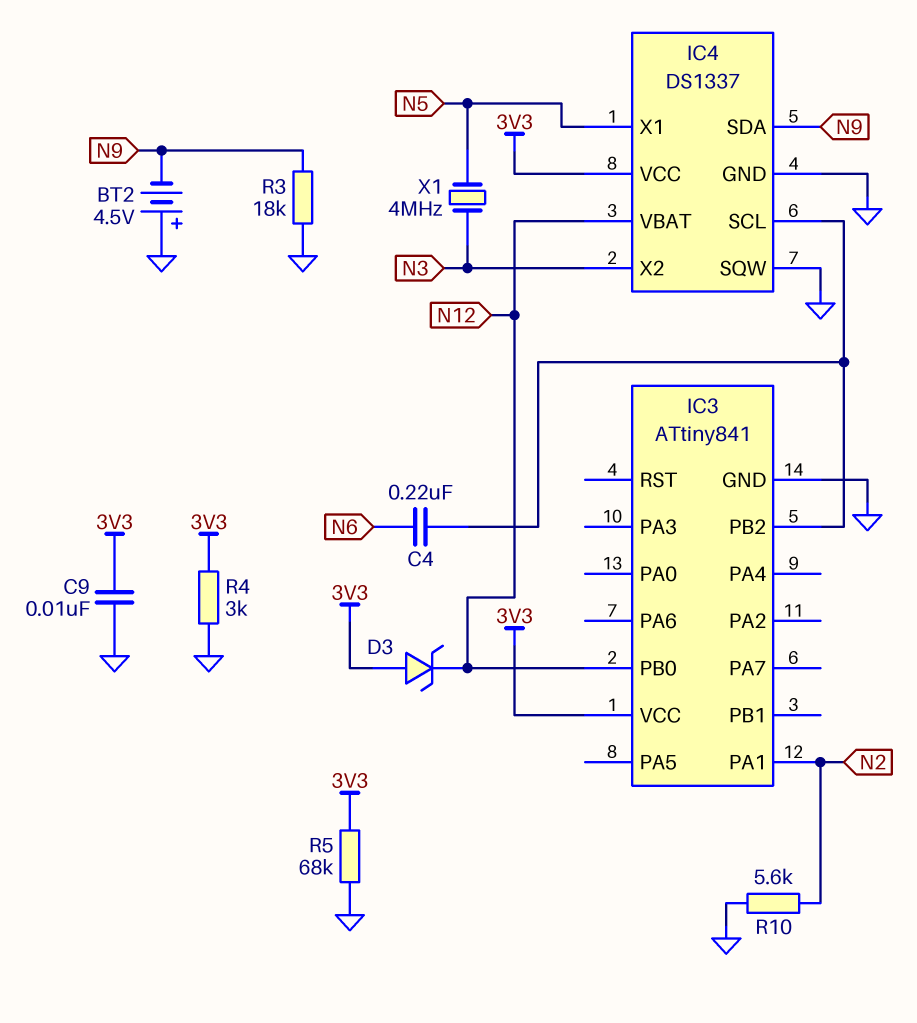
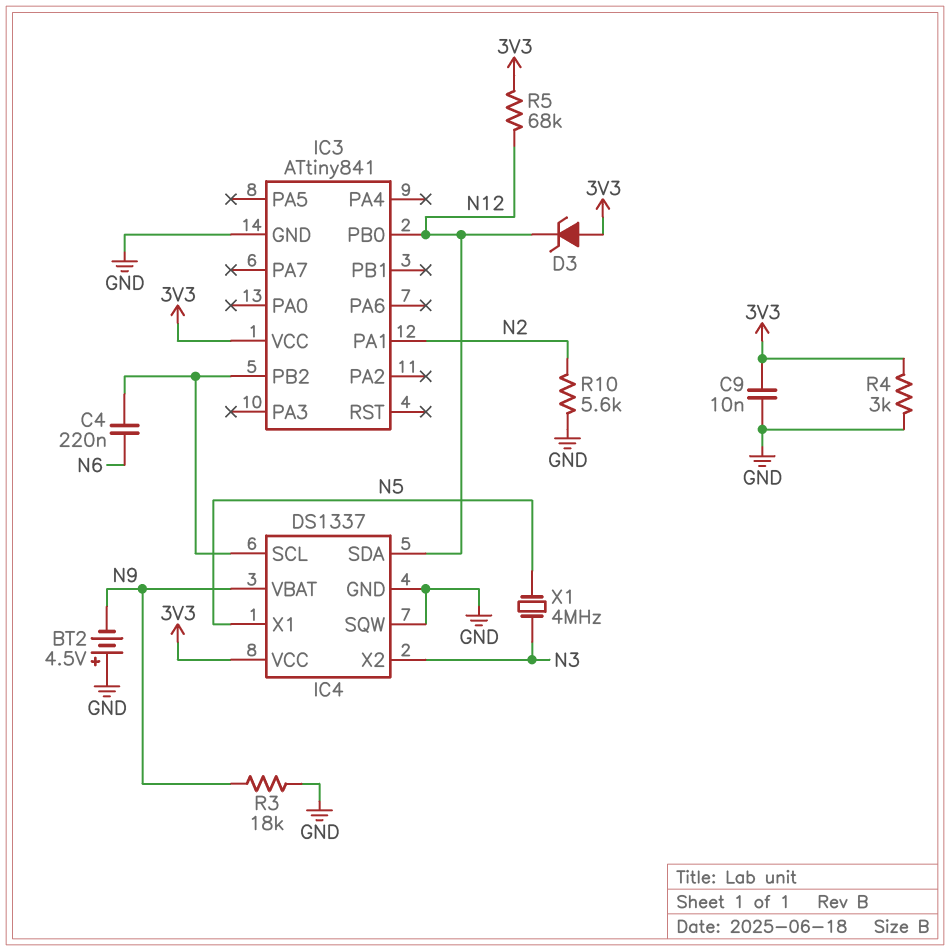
IC4 pin SDA: N9 -> N12
IC4 pin VBAT: N12 -> N9
R5: 68k (3V3, GND) -> 68k (3V3, N12)

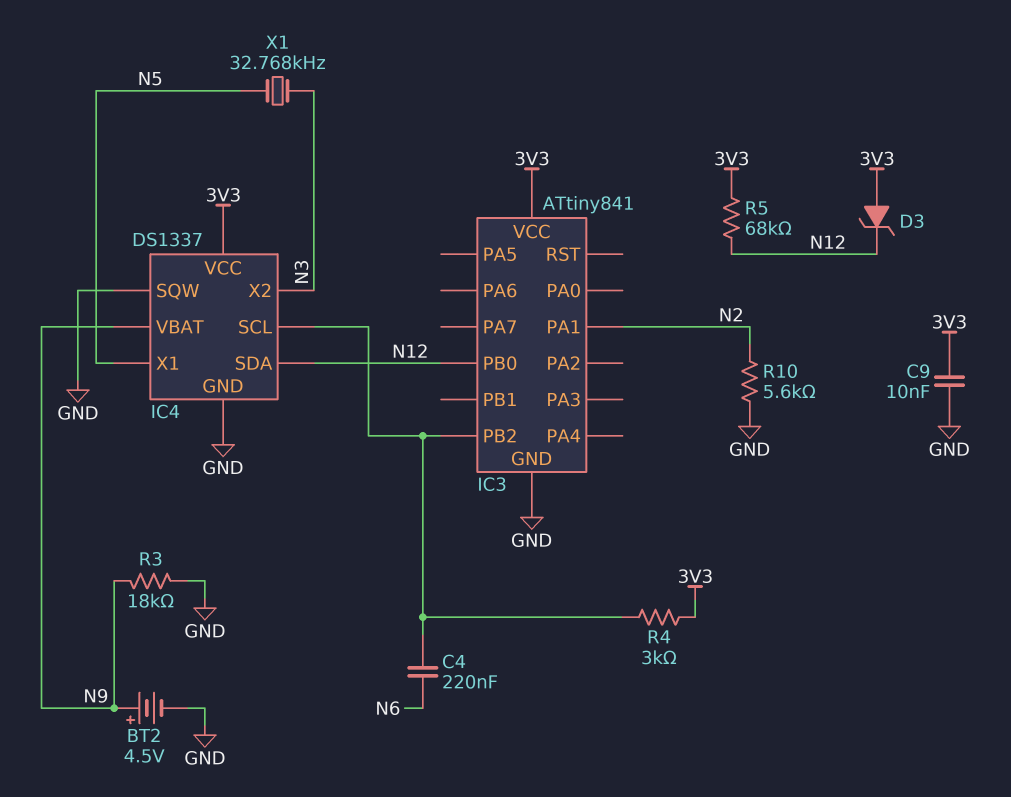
BT2: 4.5V (plus GND, minus N9) -> 4.5V (plus N9, minus GND)
R4: 3k (3V3, GND) -> 3k (3V3, IC3/PB2)
X1: 4MHz (N3, N5) -> 32.768kHz (N3, N5)

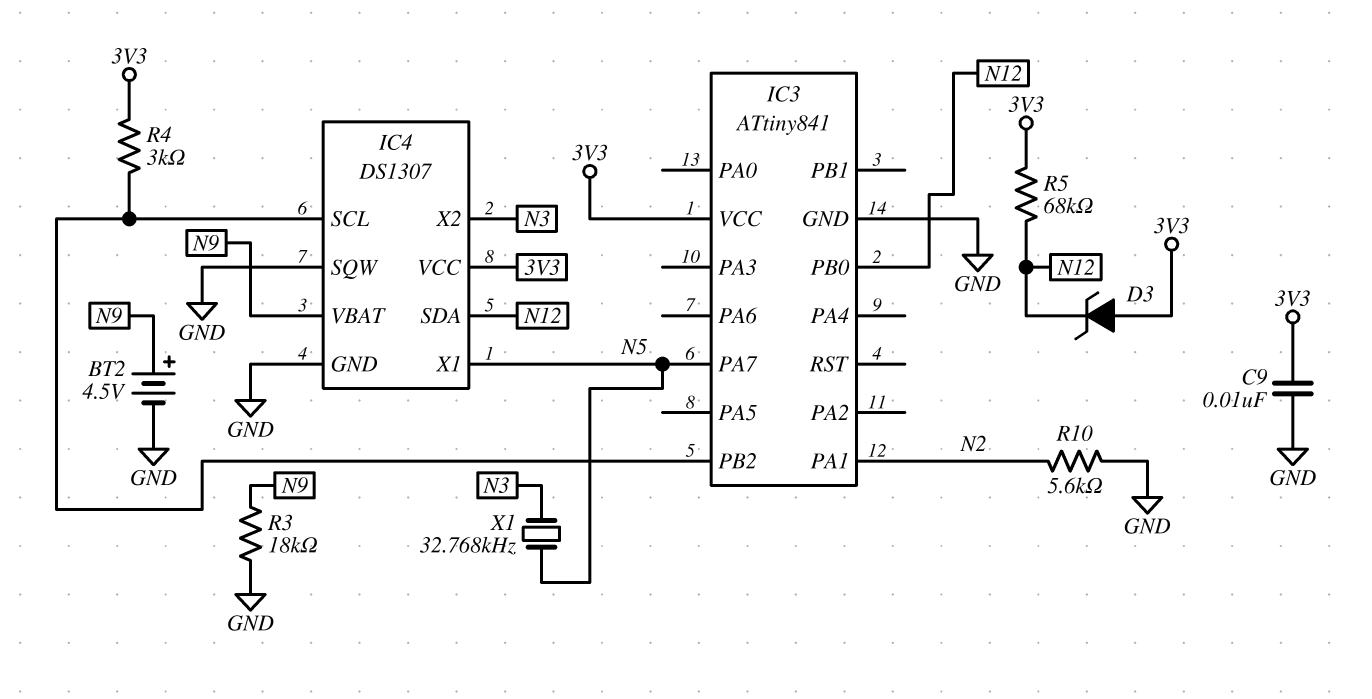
C4: 220nF (IC3/PB2, N6) -> none
IC3 pin PA7: none -> N5
IC4: DS1337 -> DS1307

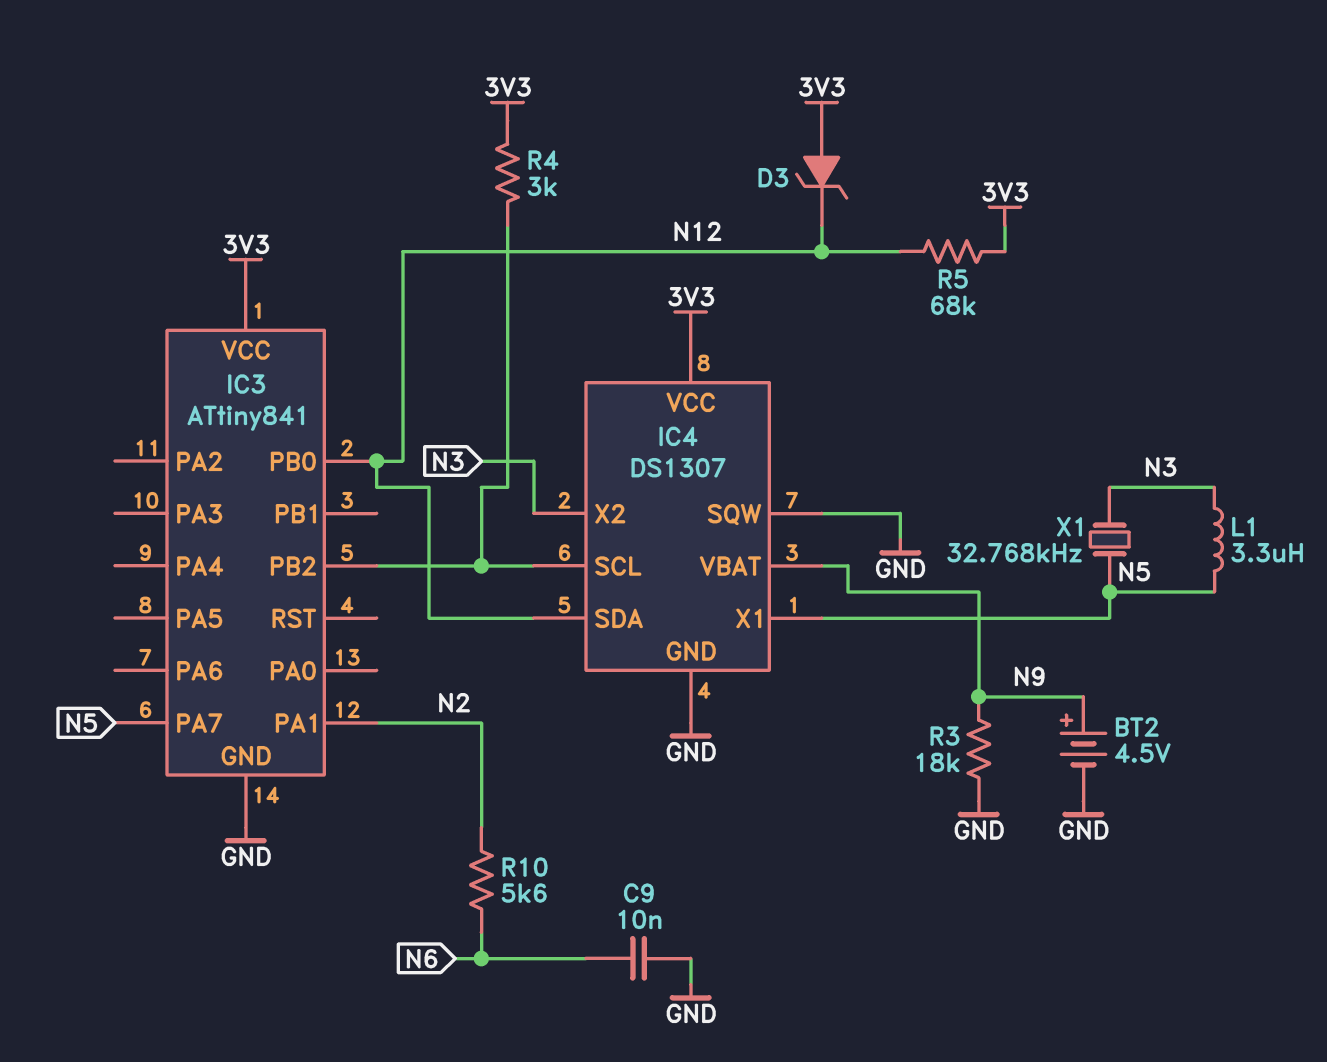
C9: 10nF (3V3, GND) -> 10nF (GND, N6)
L1: none -> 3.3uH (N3, N5)
R10: 5.6k (GND, N2) -> 5.6k (N2, N6)

